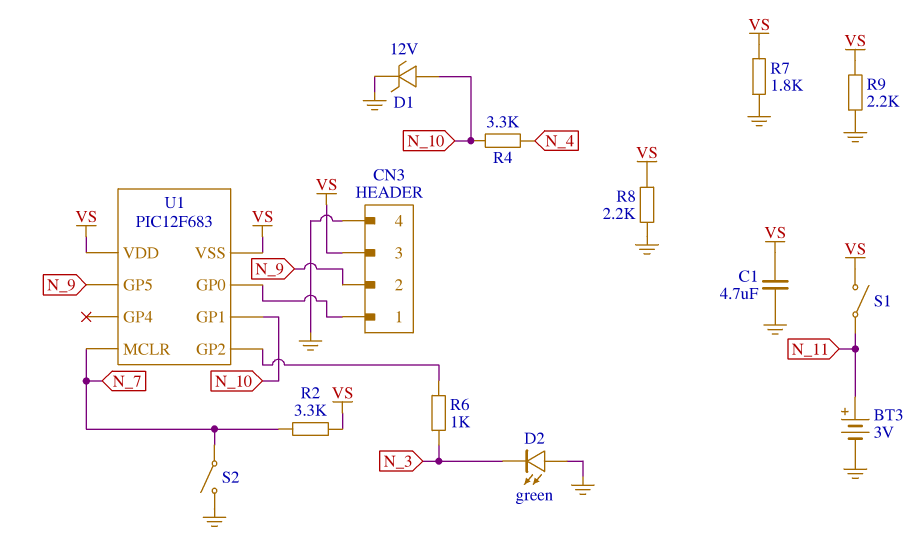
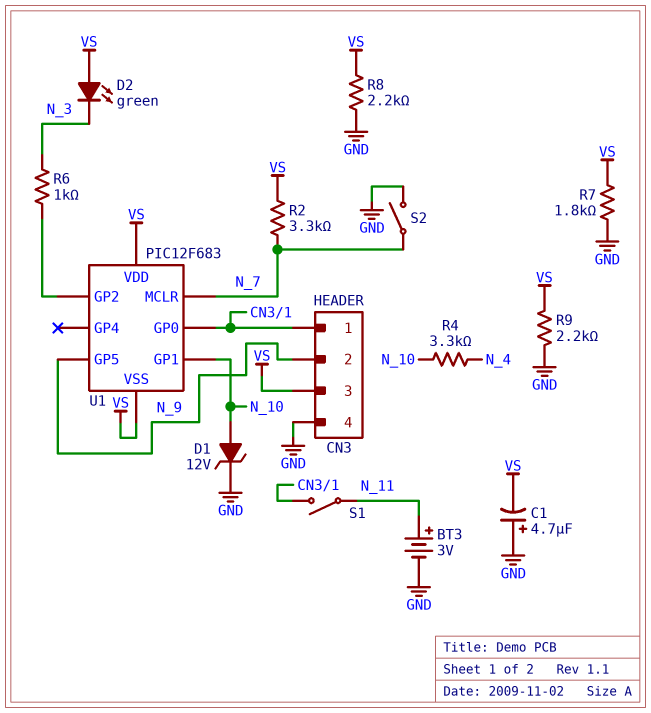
C1: 4.7uF (GND, VS) -> 4.7uF (plus GND, minus VS)
D2: LED green (A GND, K N_3) -> LED green (A VS, K N_3)
S1: switch (N_11, VS) -> switch (CN3/1, N_11)

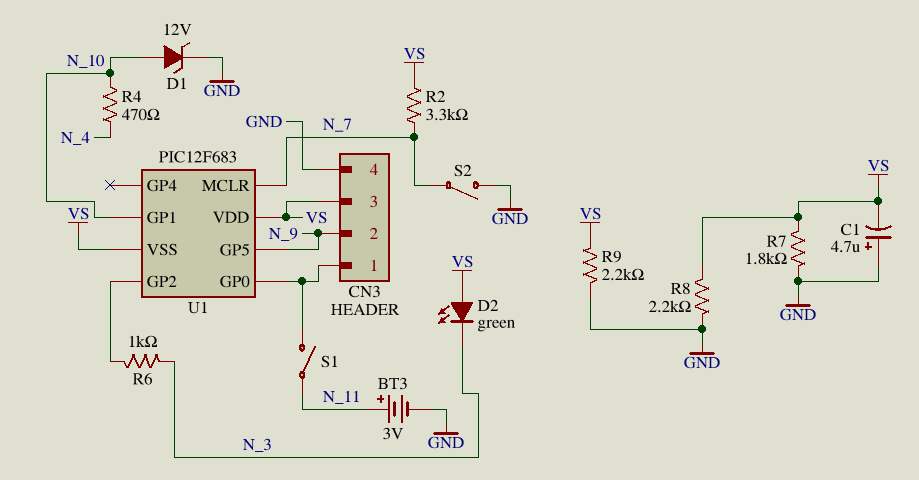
R4: 3.3k (N_4, N_10) -> 470 (N_4, N_10)

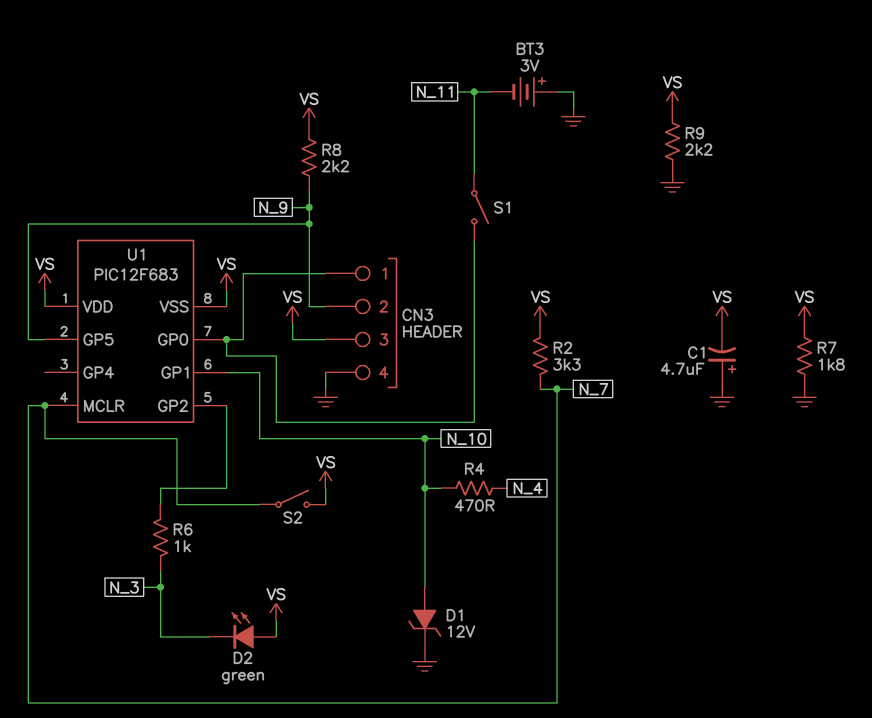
BT3: 3V (plus N_11, minus GND) -> 3V (plus GND, minus N_11)
R8: 2.2k (GND, VS) -> 2.2k (N_9, VS)
S2: switch (GND, N_7) -> switch (N_7, VS)

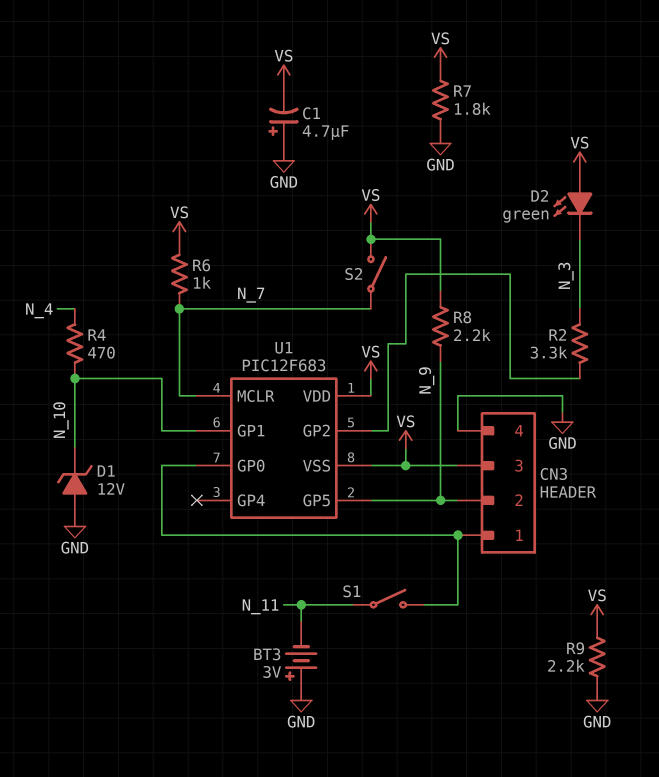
D1: zener 12V (A N_10, K GND) -> zener 12V (A GND, K N_10)
R2: 3.3k (N_7, VS) -> 3.3k (N_3, U1/GP2)
R6: 1k (N_3, U1/GP2) -> 1k (N_7, VS)

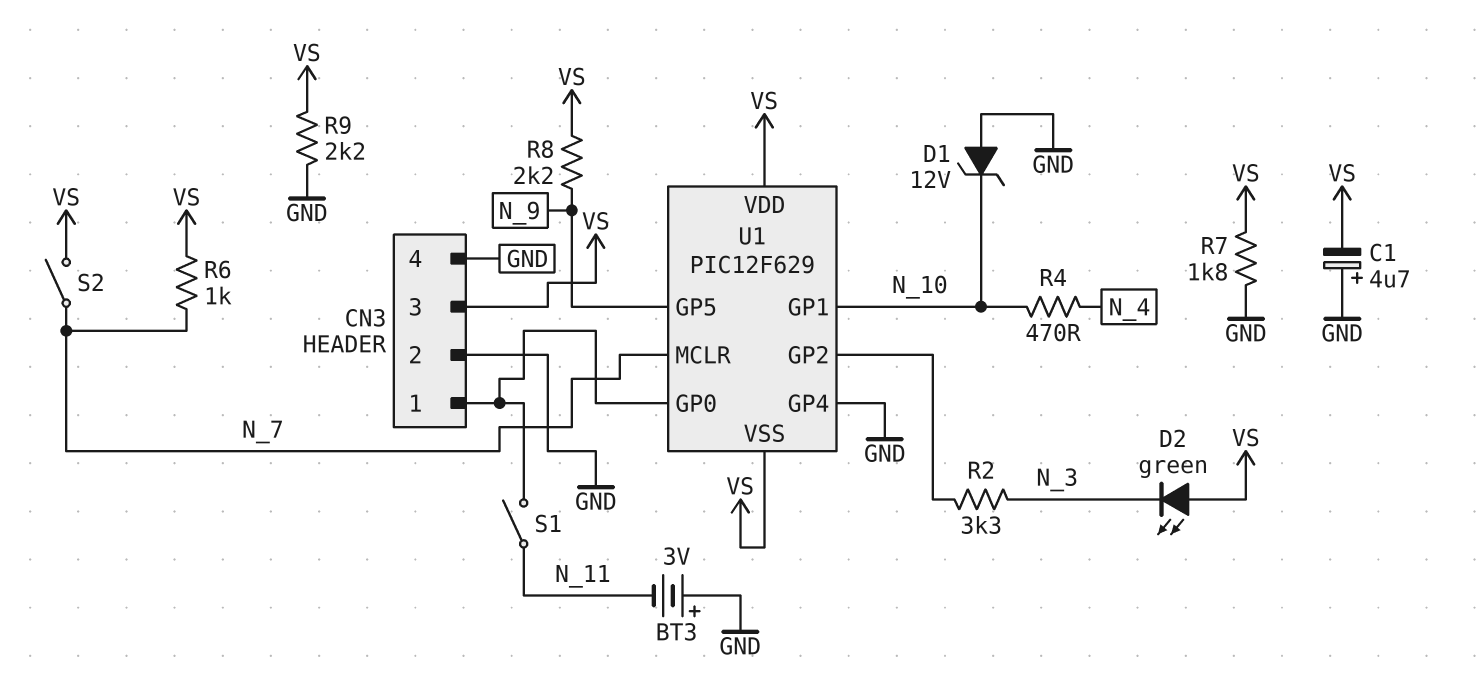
CN3 pin 2: N_9 -> GND
U1: PIC12F683 -> PIC12F629
U1 pin GP4: none -> GND

